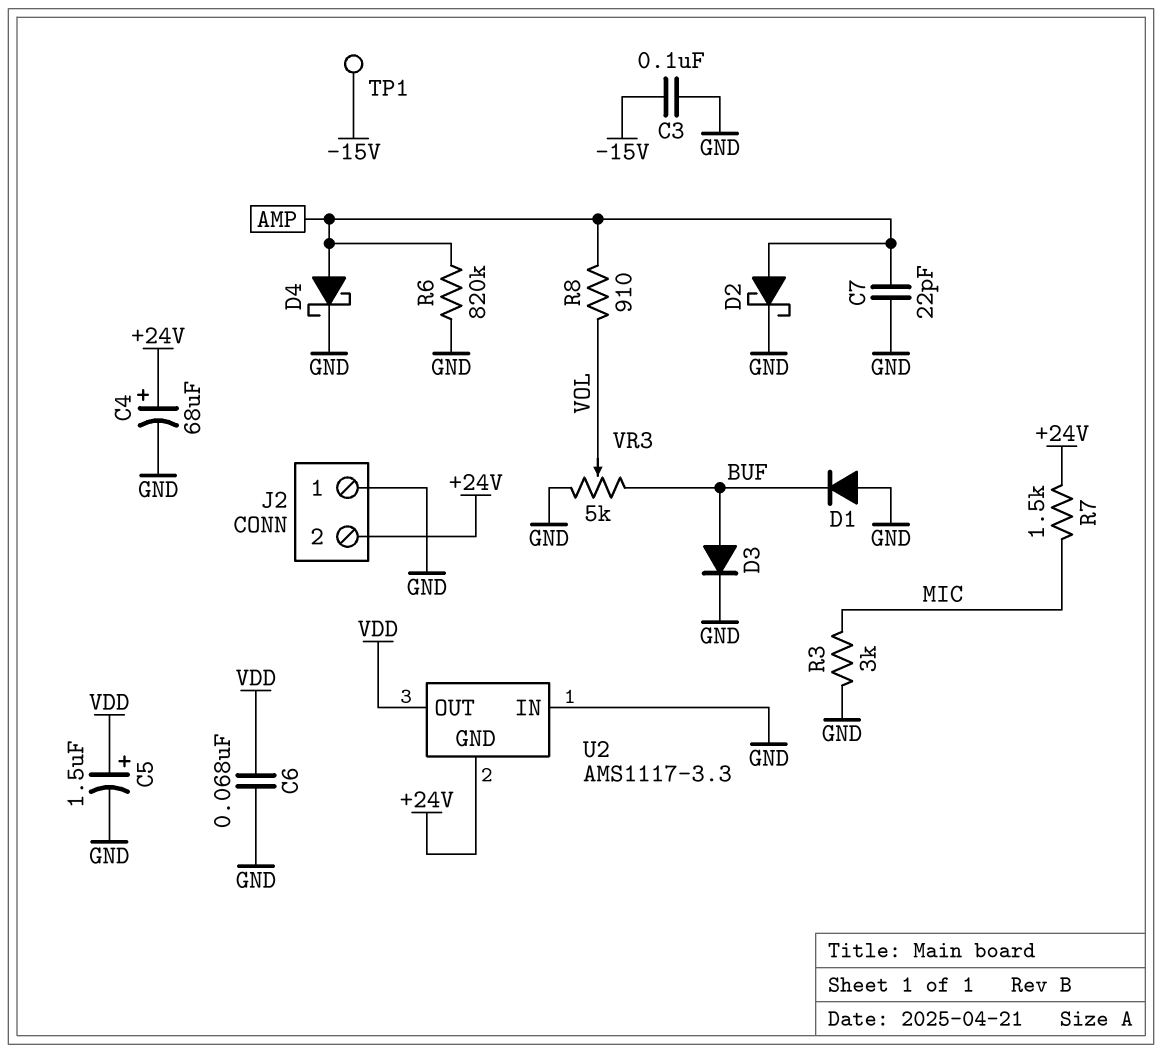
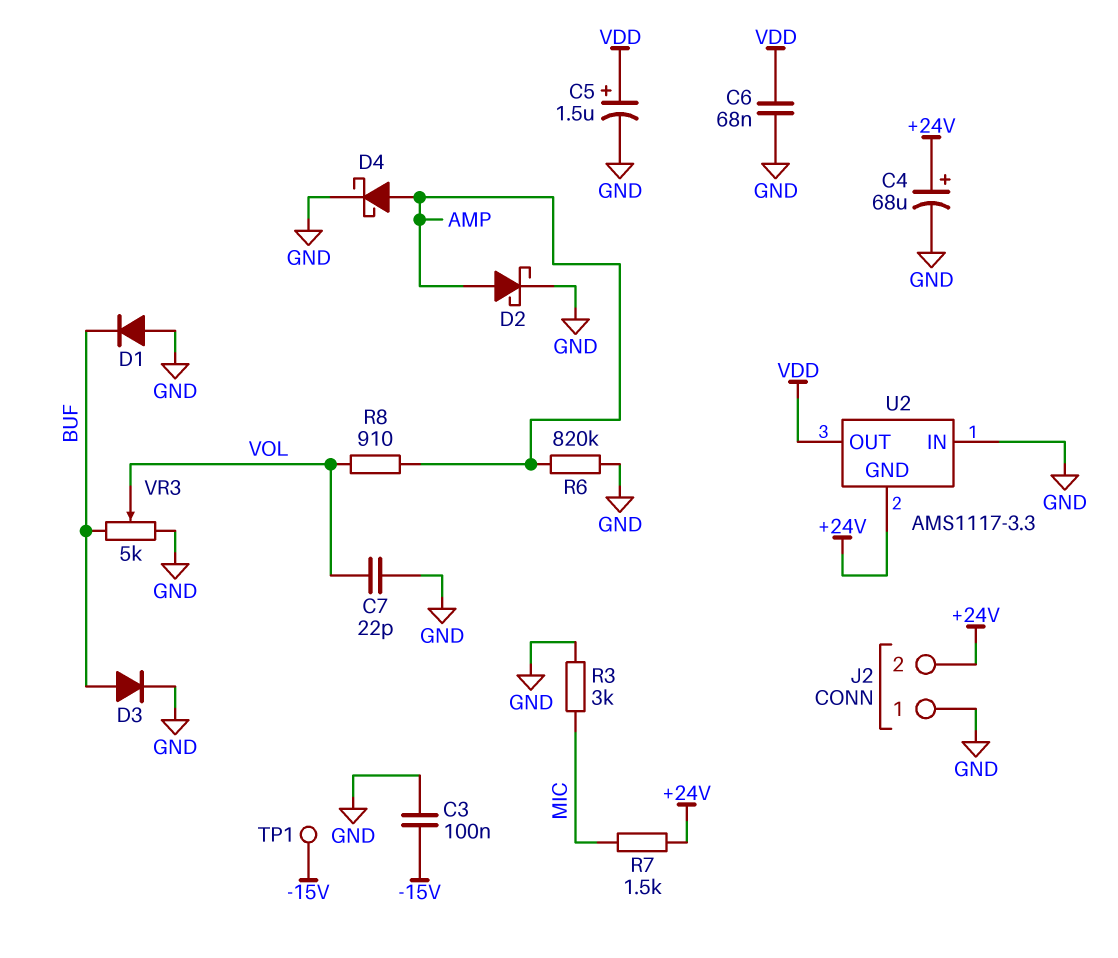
C7: 22pF (AMP, GND) -> 22pF (GND, VOL)

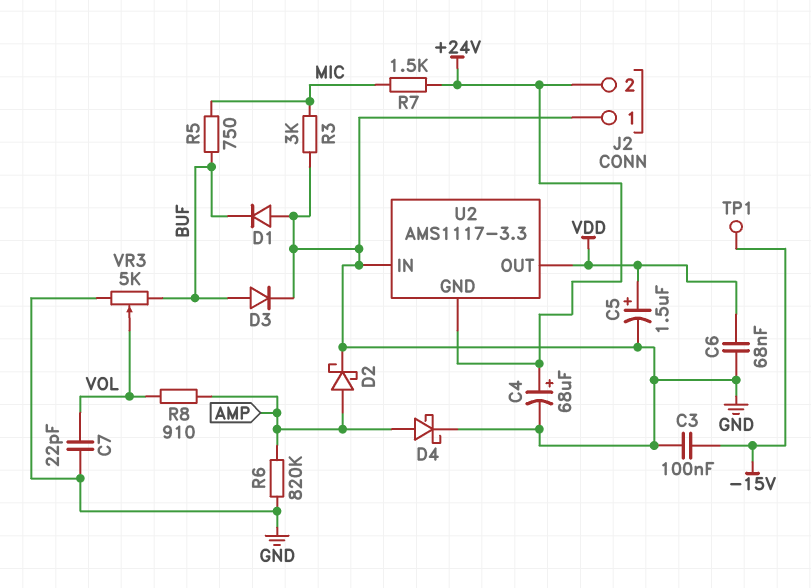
R5: none -> 750 (BUF, MIC)

